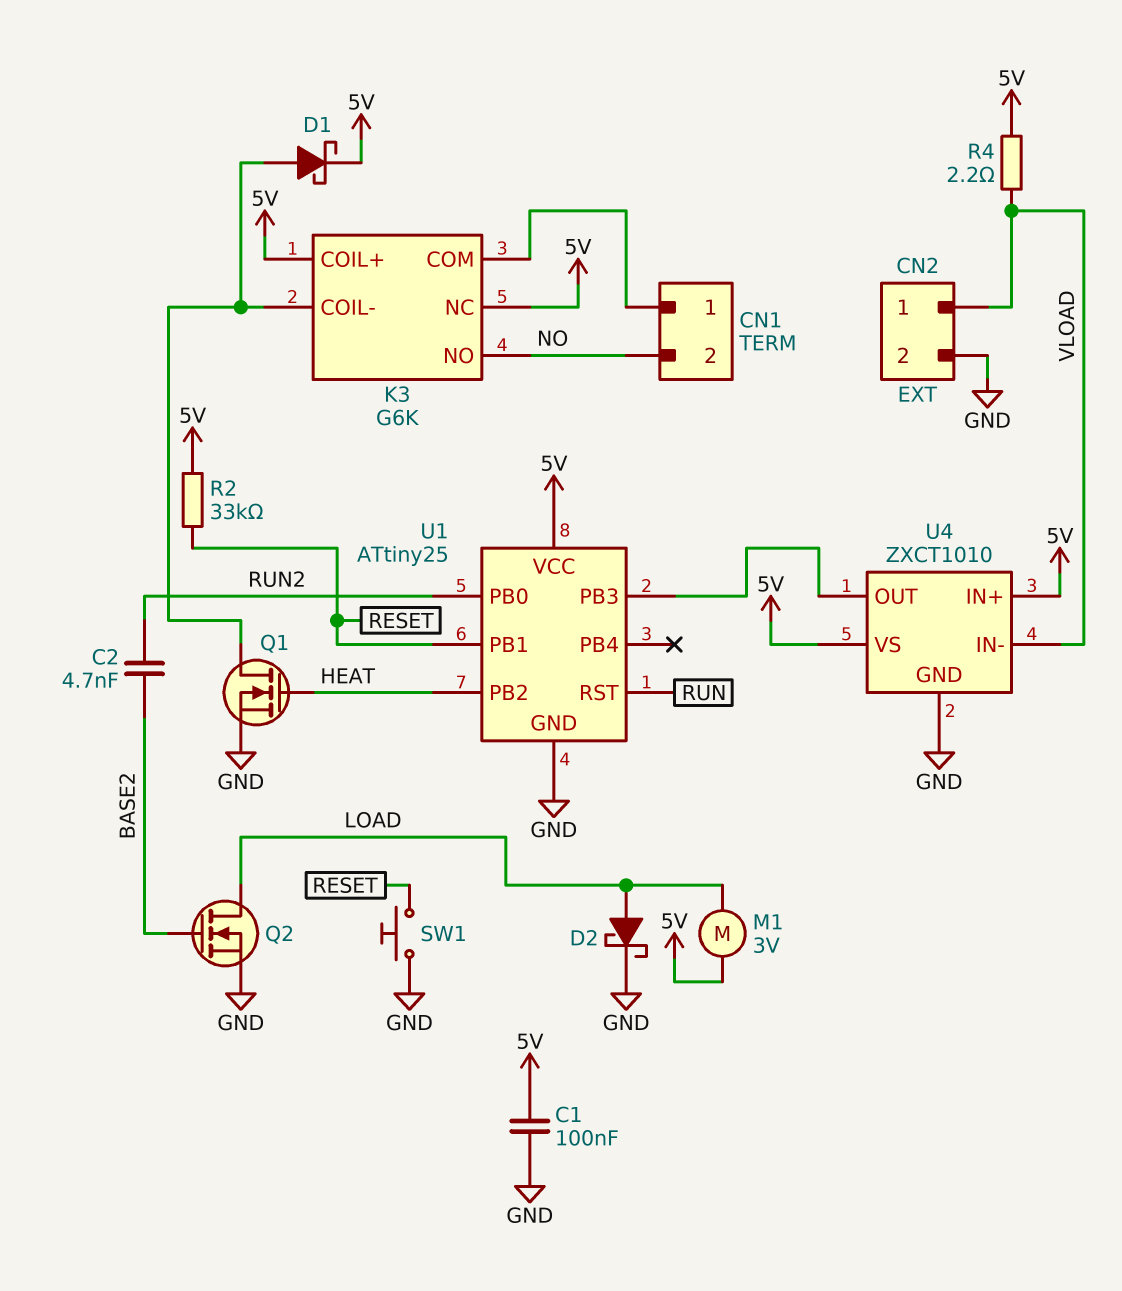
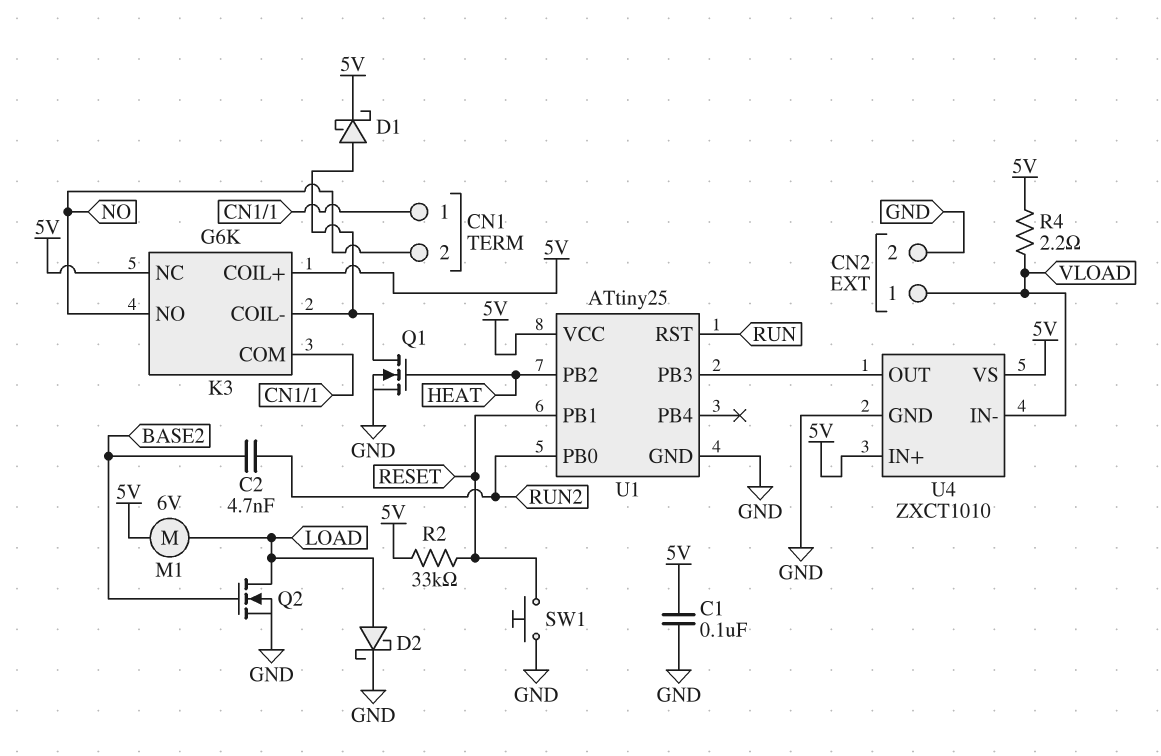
M1: motor 3V (5V, LOAD) -> motor 6V (5V, LOAD)

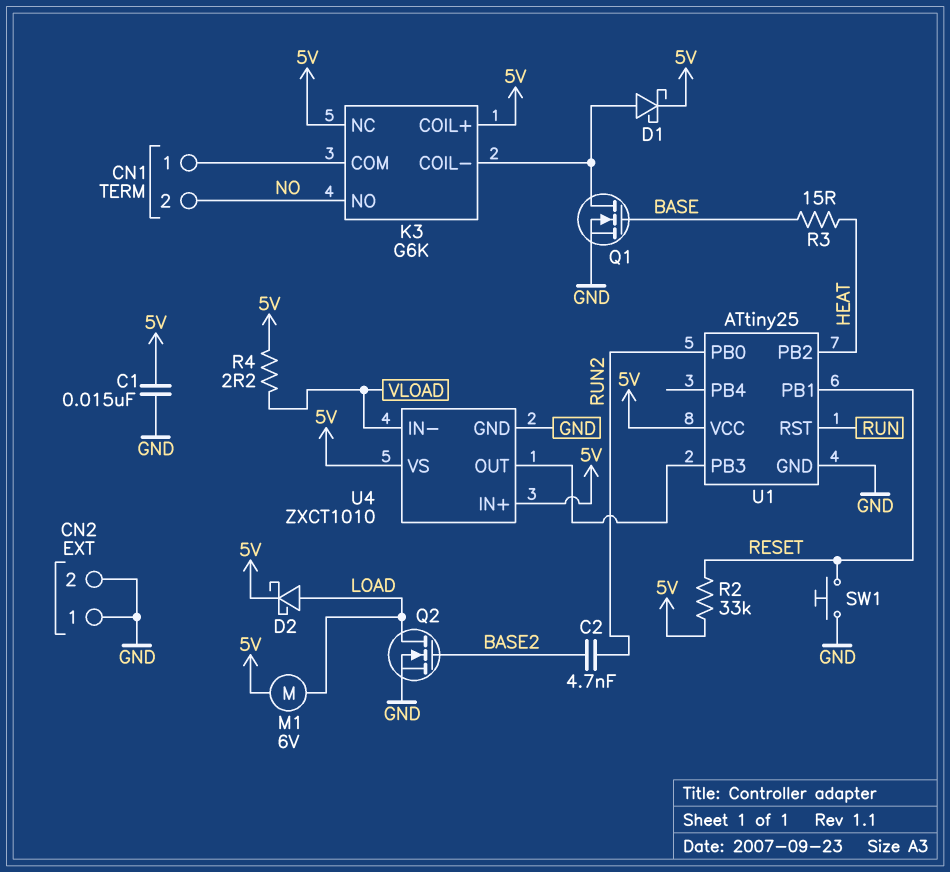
C1: 100nF (5V, GND) -> 15nF (5V, GND)
CN2 pin 1: VLOAD -> GND
D2: schottky (A LOAD, K GND) -> schottky (A LOAD, K 5V)
Q1: NMOS (G HEAT, D K3/COIL-, S GND) -> NMOS (G BASE, D K3/COIL-, S GND)
R3: none -> 15 (BASE, HEAT)

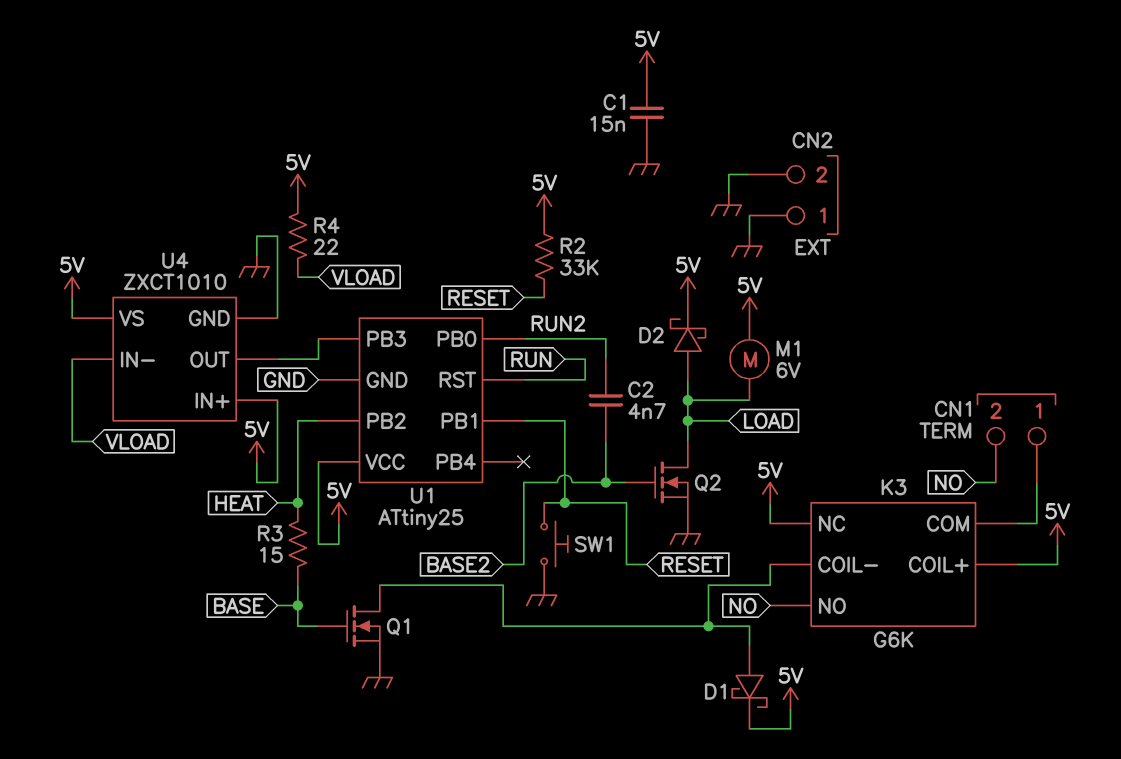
R4: 2.2 (5V, VLOAD) -> 22 (5V, VLOAD)

